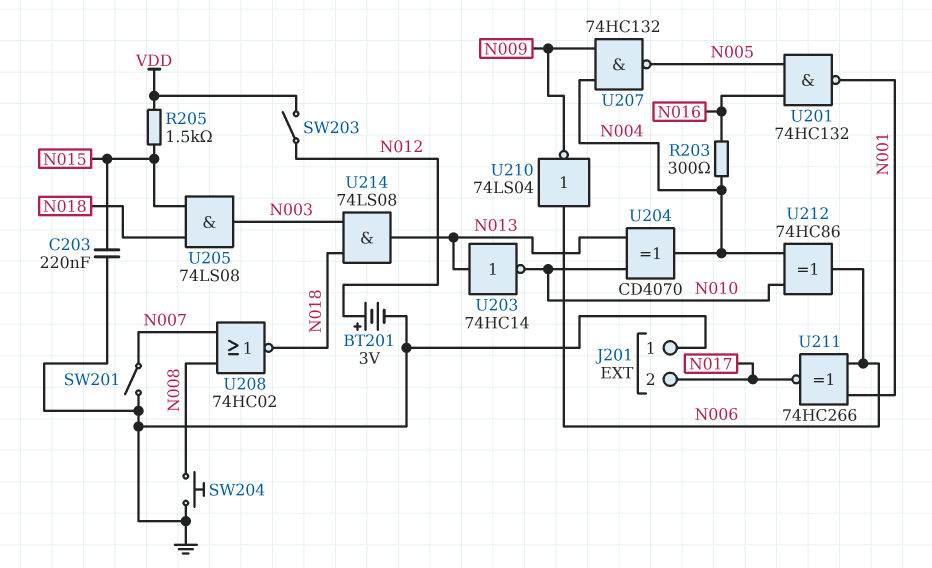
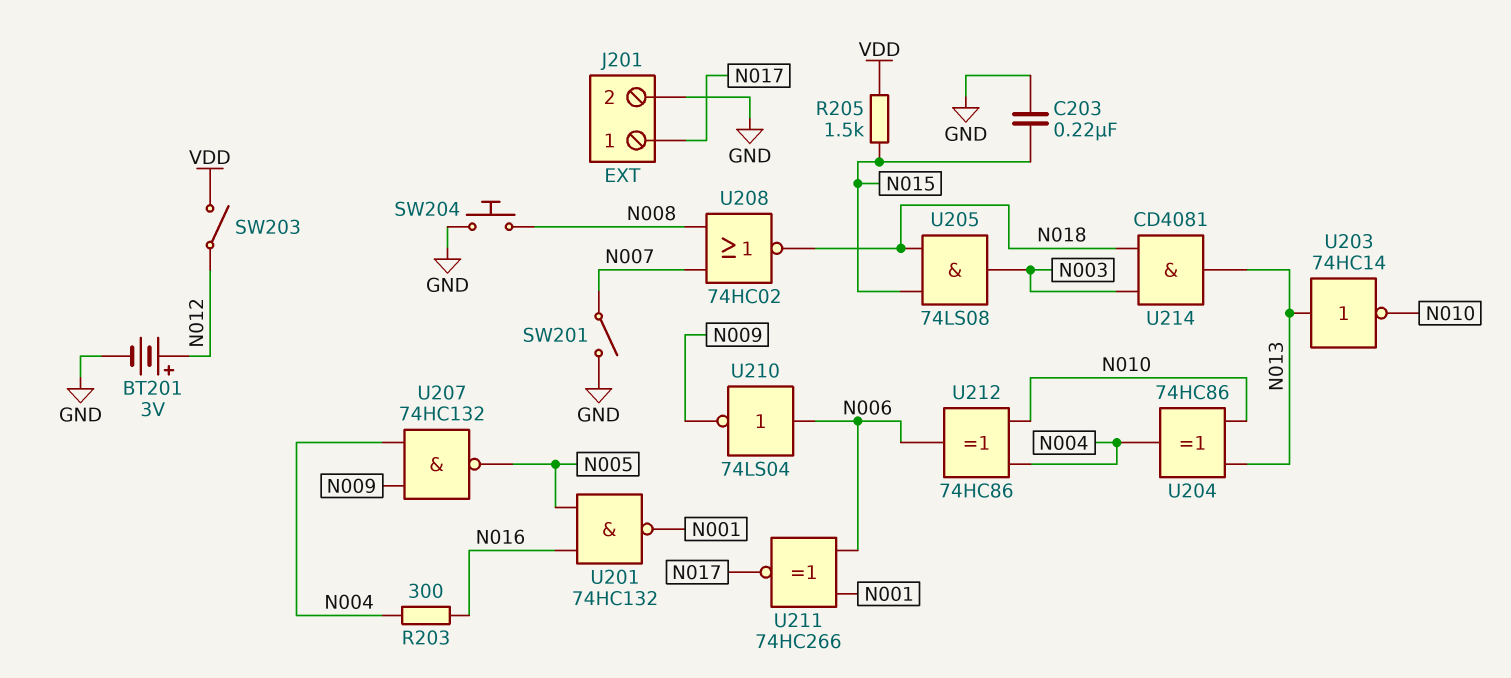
J201 pin 1: GND -> N017
J201 pin 2: N017 -> GND
U204: XOR CD4070 (in N010, in N013, out N004) -> XOR 74HC86 (in N010, in N013, out N004)
U214: AND 74LS08 (in N003, in N018, out N013) -> AND CD4081 (in N003, in N018, out N013)

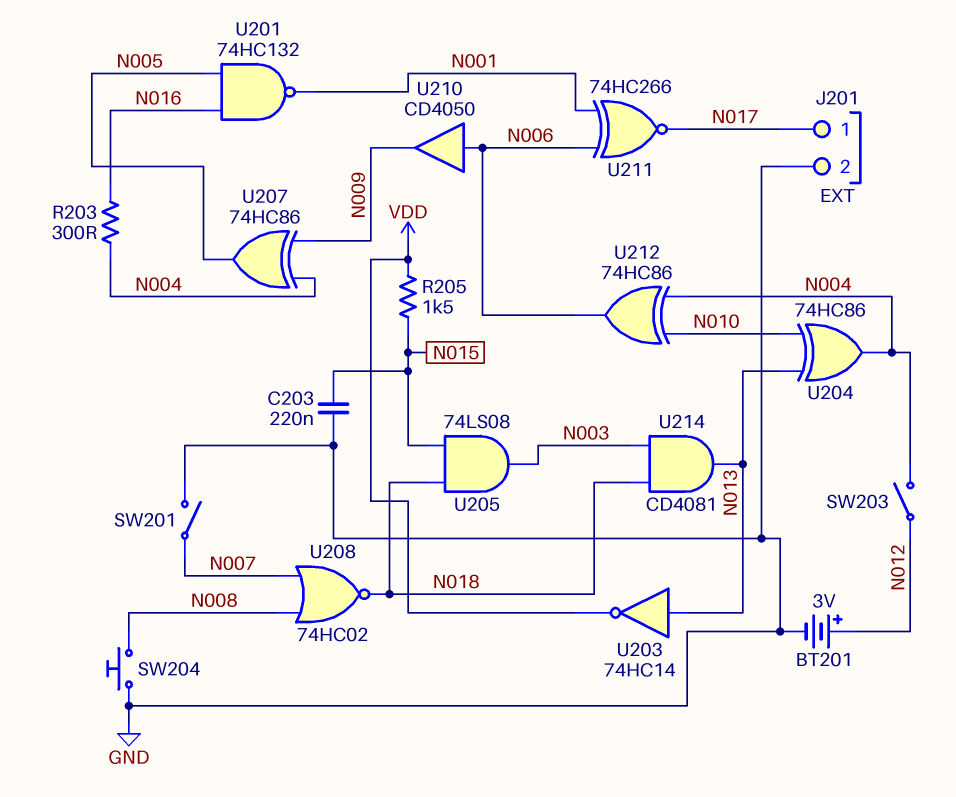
SW203: switch (N012, VDD) -> switch (N004, N012)
U203: NOT 74HC14 (in N013, out N010) -> NOT 74HC14 (in N013, out VDD)
U207: NAND 74HC132 (in N004, in N009, out N005) -> XOR 74HC86 (in N004, in N009, out N005)
U210: NOT 74LS04 (in N006, out N009) -> buffer CD4050 (in N006, out N009)

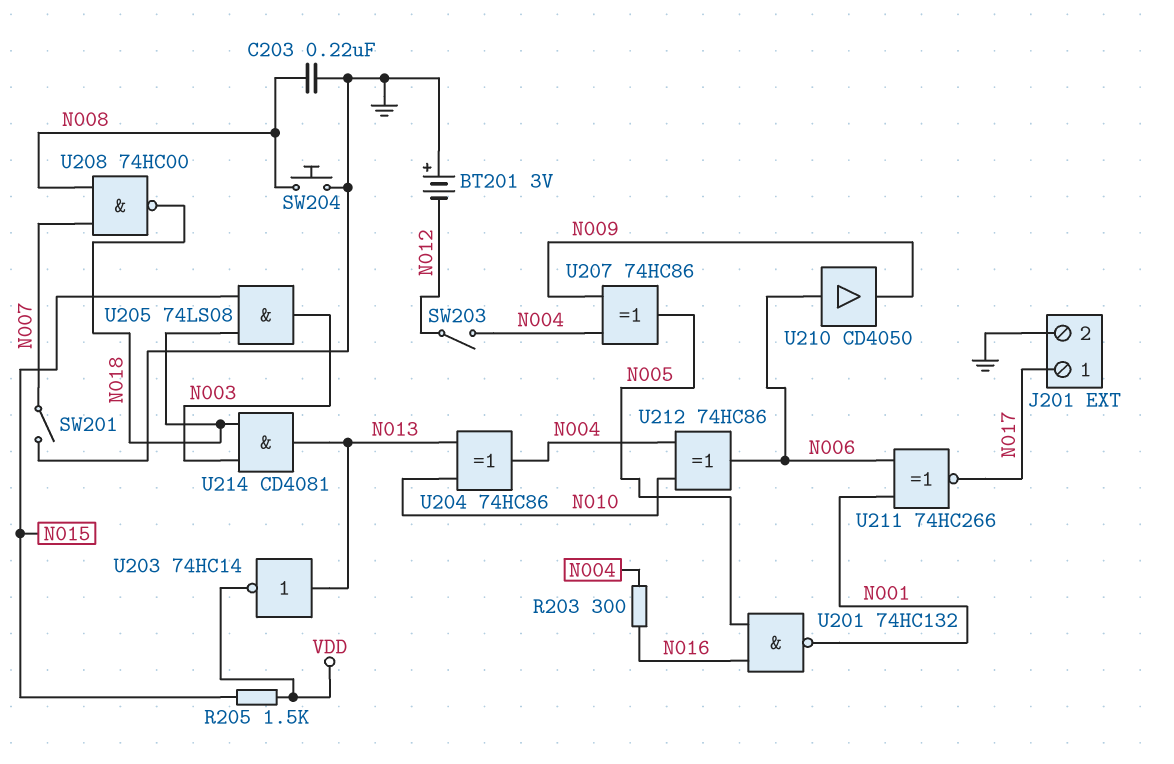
BT201: 3V (plus N012, minus GND) -> 3V (plus GND, minus N012)
C203: 220nF (GND, N015) -> 220nF (GND, N008)
U208: NOR 74HC02 (in N007, in N008, out N018) -> NAND 74HC00 (in N007, in N008, out N018)

